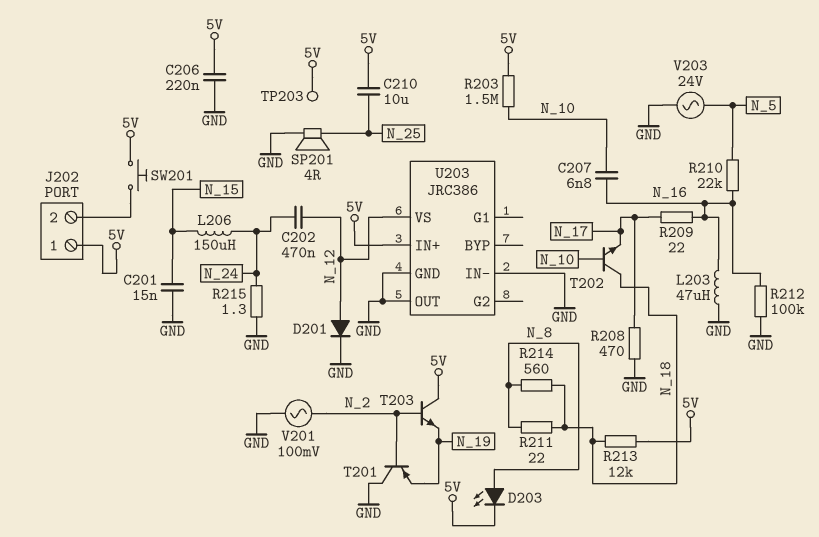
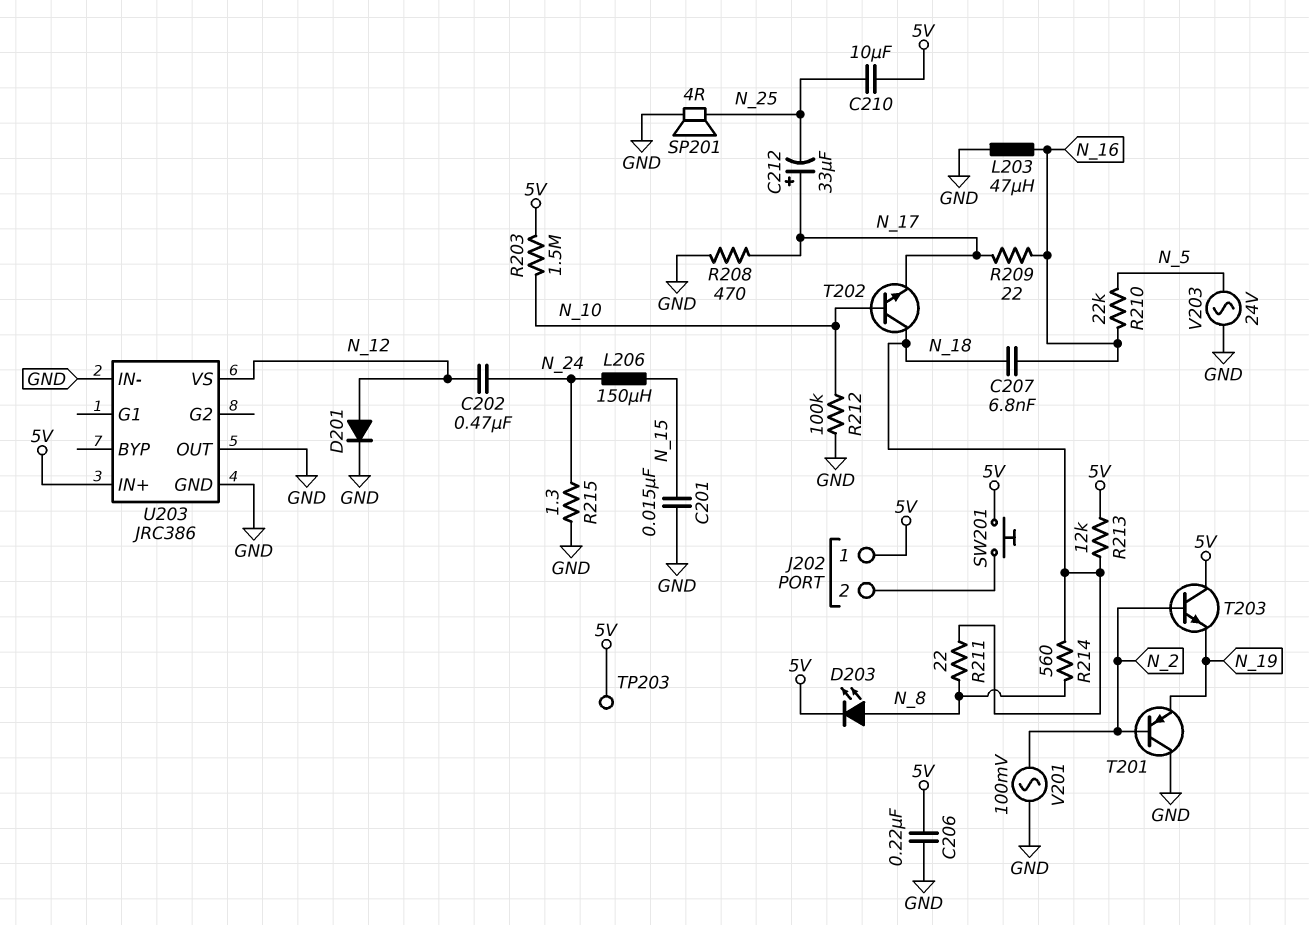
C207: 6.8nF (N_10, N_16) -> 6.8nF (N_16, N_18)
C212: none -> 33uF (plus N_17, minus N_25)
R212: 100k (GND, N_16) -> 100k (GND, N_10)

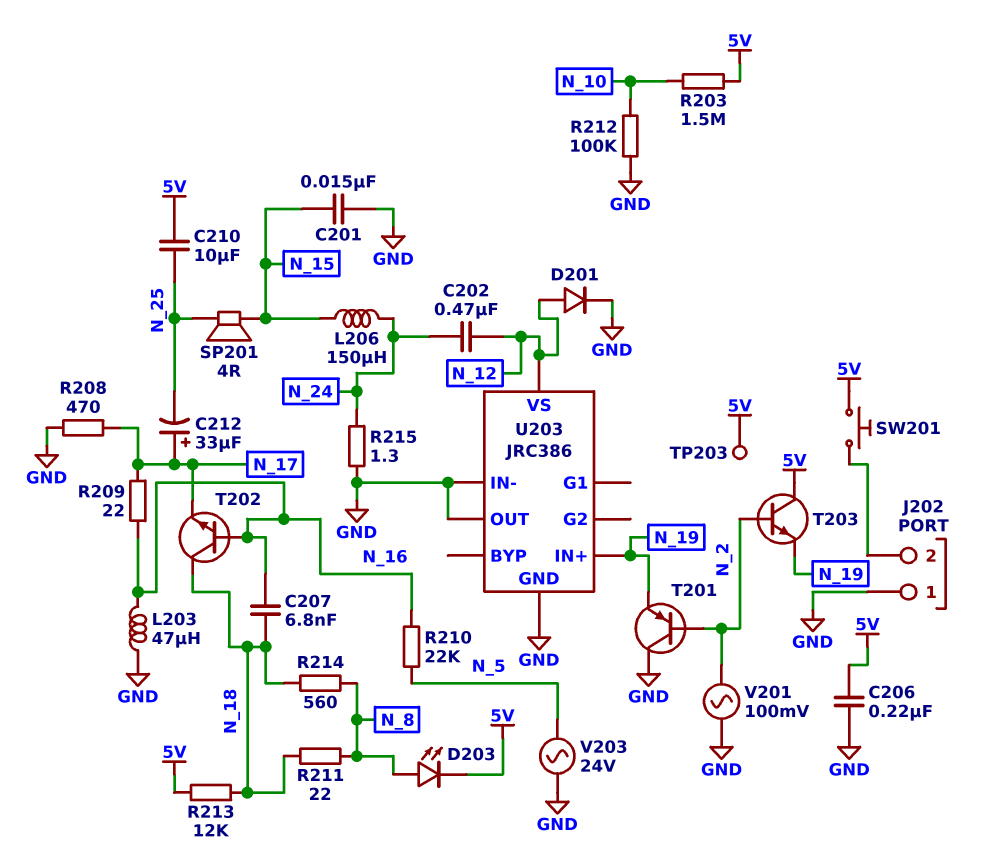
J202 pin 1: 5V -> GND
SP201: speaker 4R (GND, N_25) -> speaker 4R (N_15, N_25)
T202: NPN (B N_10, C N_18, E N_17) -> NPN (B N_16, C N_18, E N_17)
U203 pin IN+: 5V -> N_19

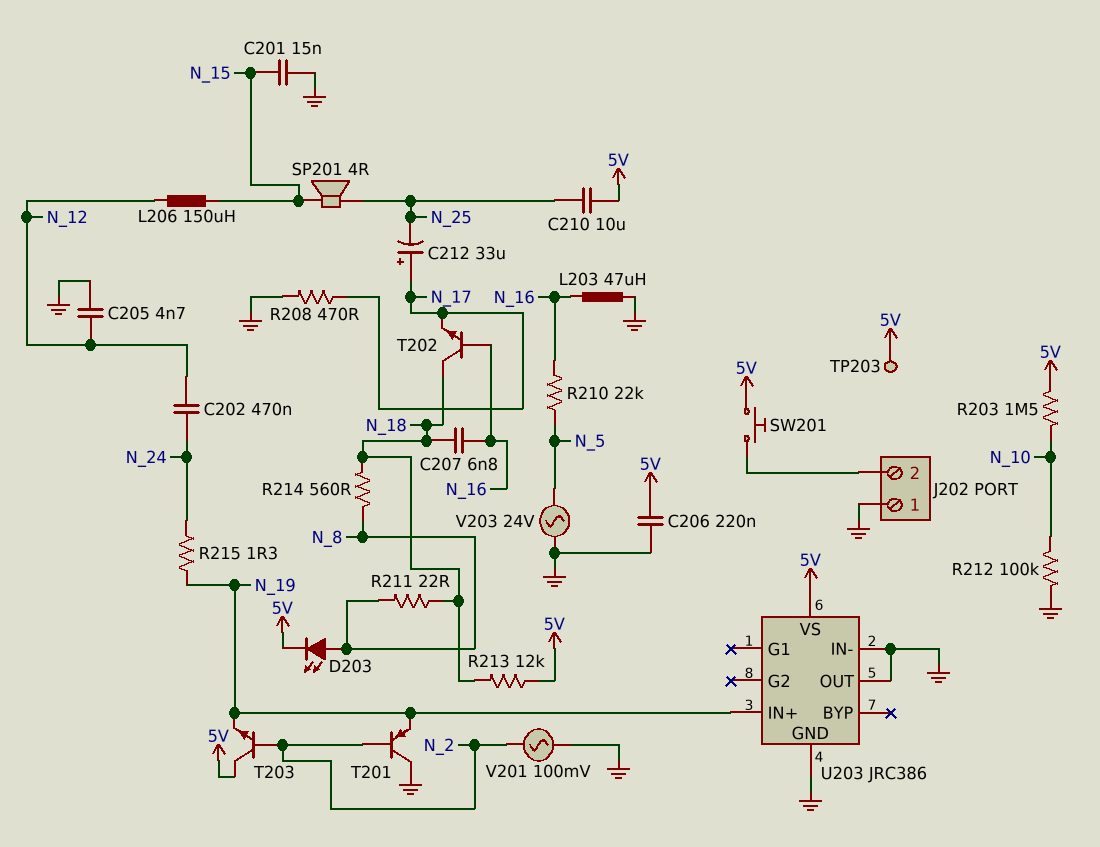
C205: none -> 4.7nF (GND, N_12)
D201: diode (A N_12, K GND) -> none
L206: 150uH (N_15, N_24) -> 150uH (N_12, N_15)
R209: 22 (N_16, N_17) -> none
R215: 1.3 (GND, N_24) -> 1.3 (N_19, N_24)
U203 pin VS: N_12 -> 5V

